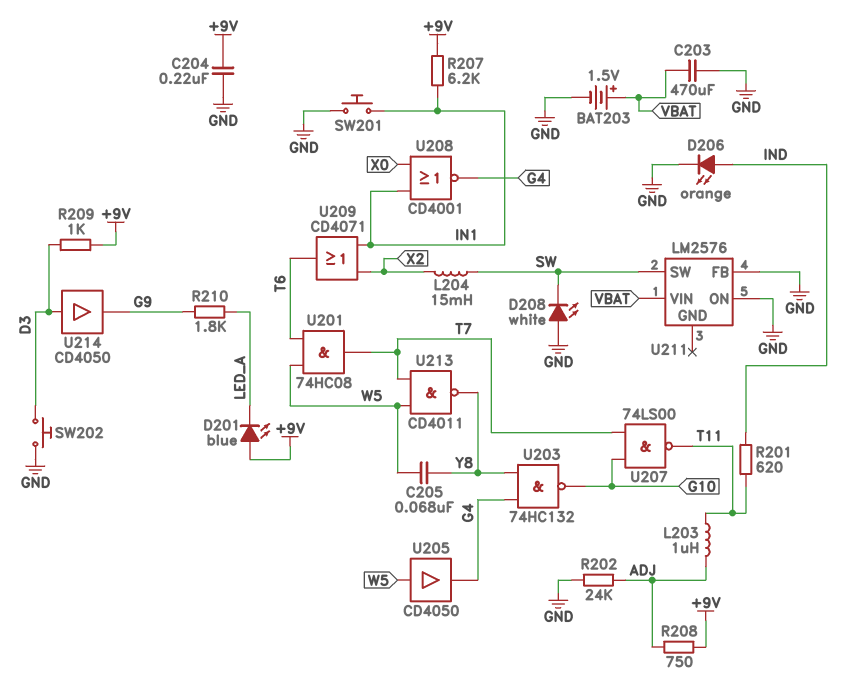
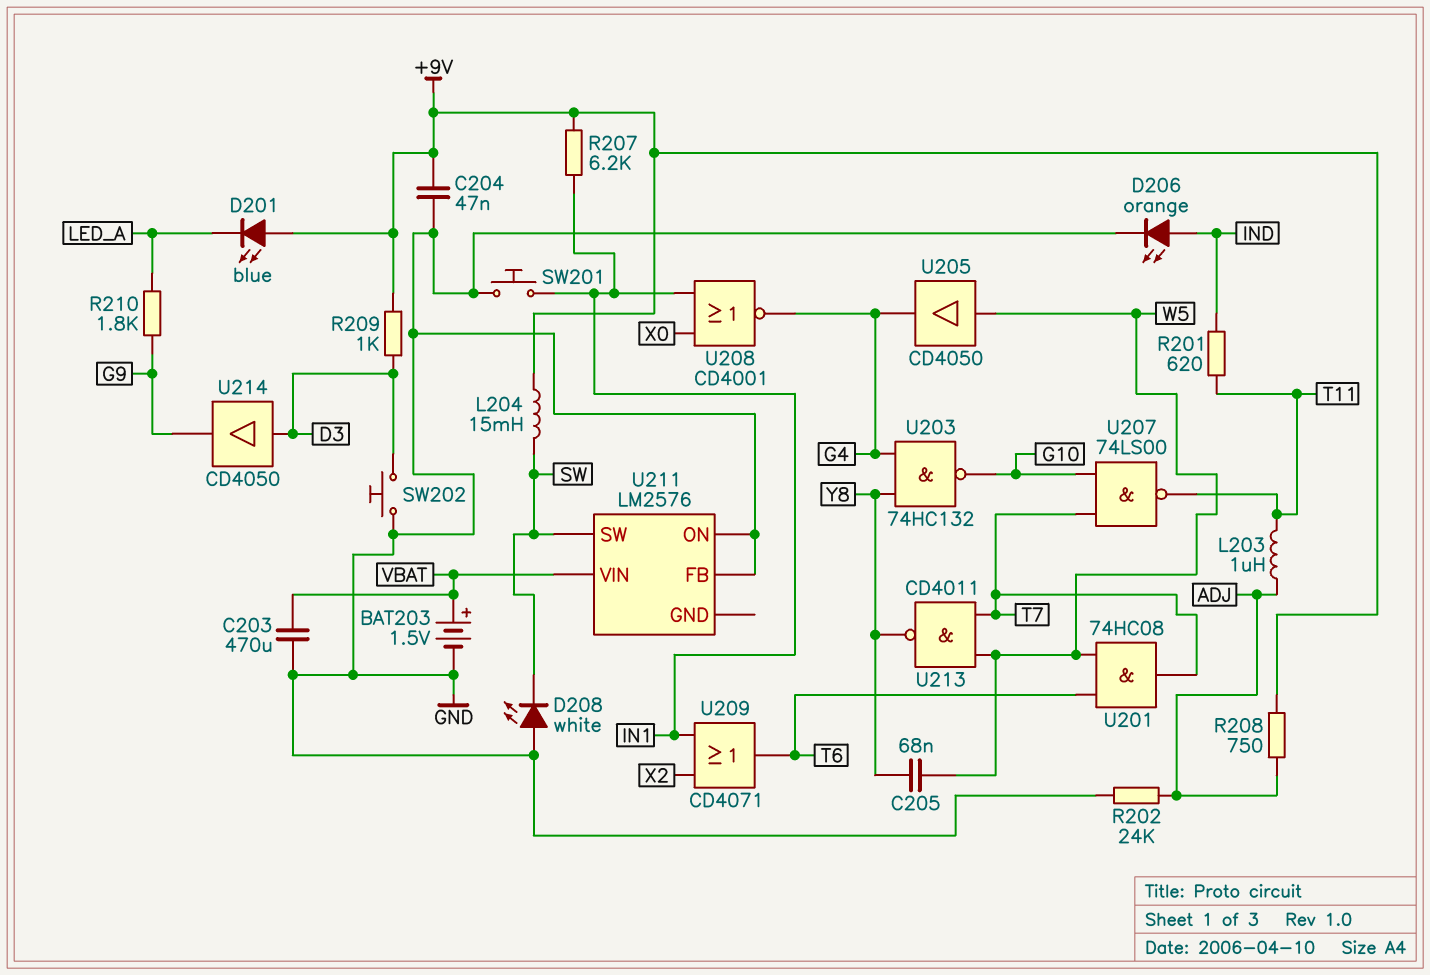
C204: 220nF (+9V, GND) -> 47nF (+9V, GND)
L204: 15mH (SW, X2) -> 15mH (+9V, SW)

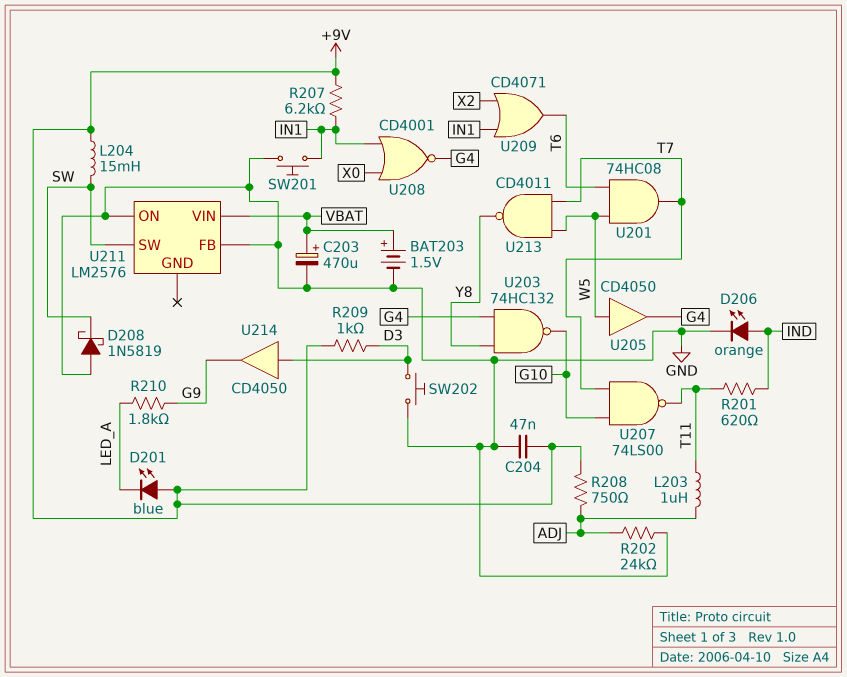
C203: 470uF (GND, VBAT) -> 470uF (plus VBAT, minus GND)
C205: 68nF (W5, Y8) -> none
D208: LED white (A GND, K SW) -> schottky 1N5819 (A GND, K SW)

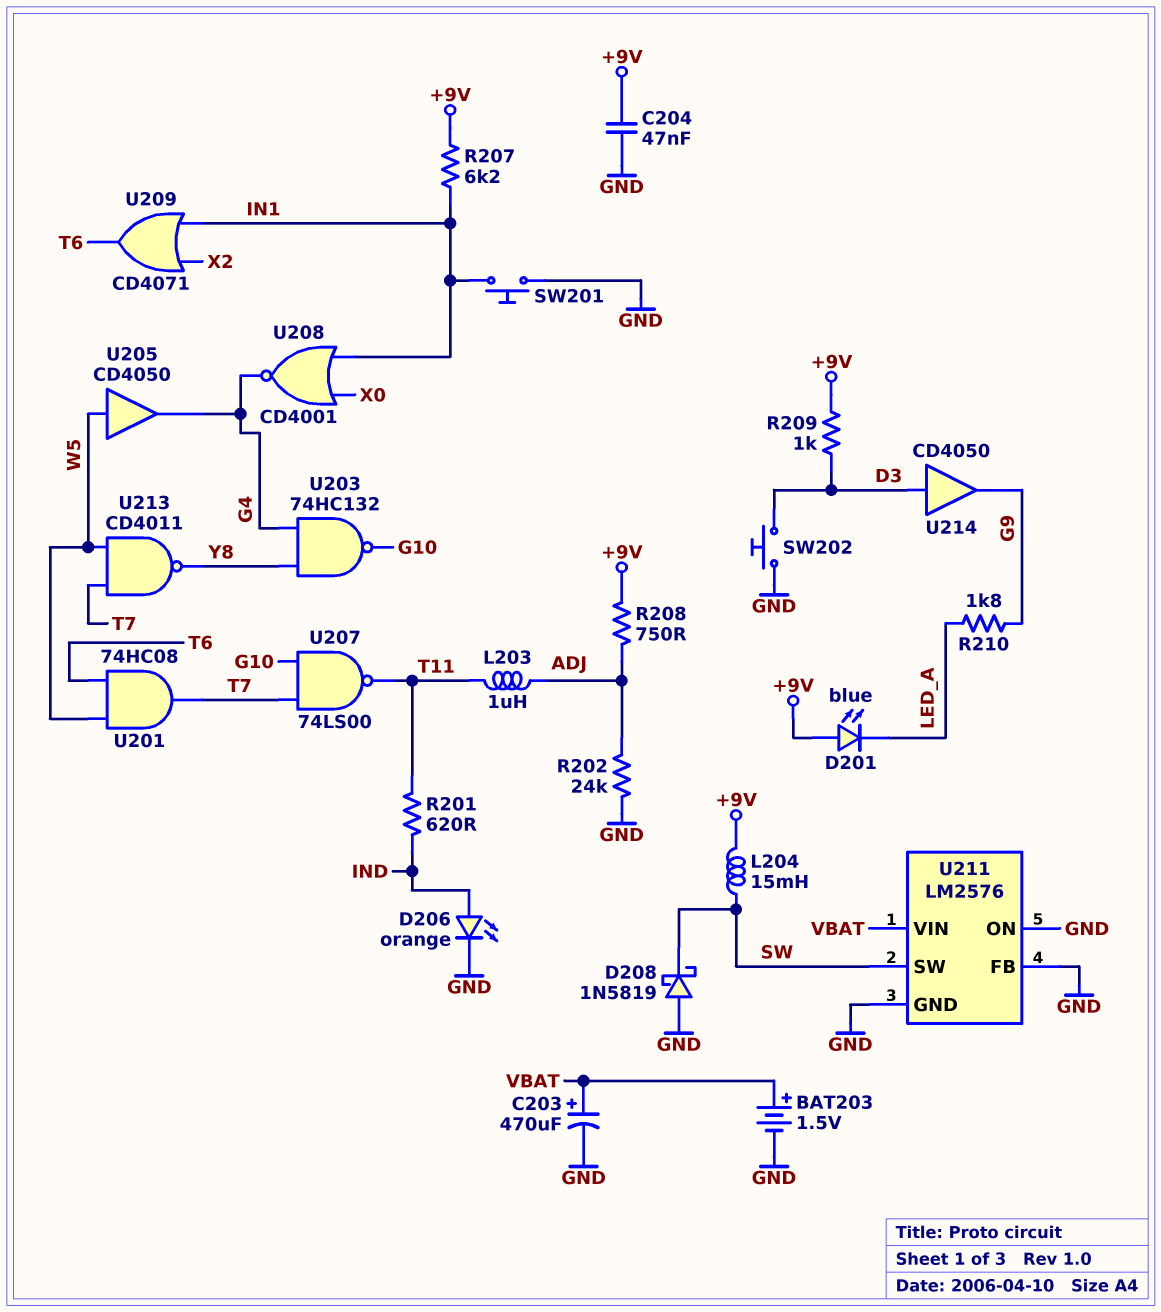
U211 pin GND: none -> GND

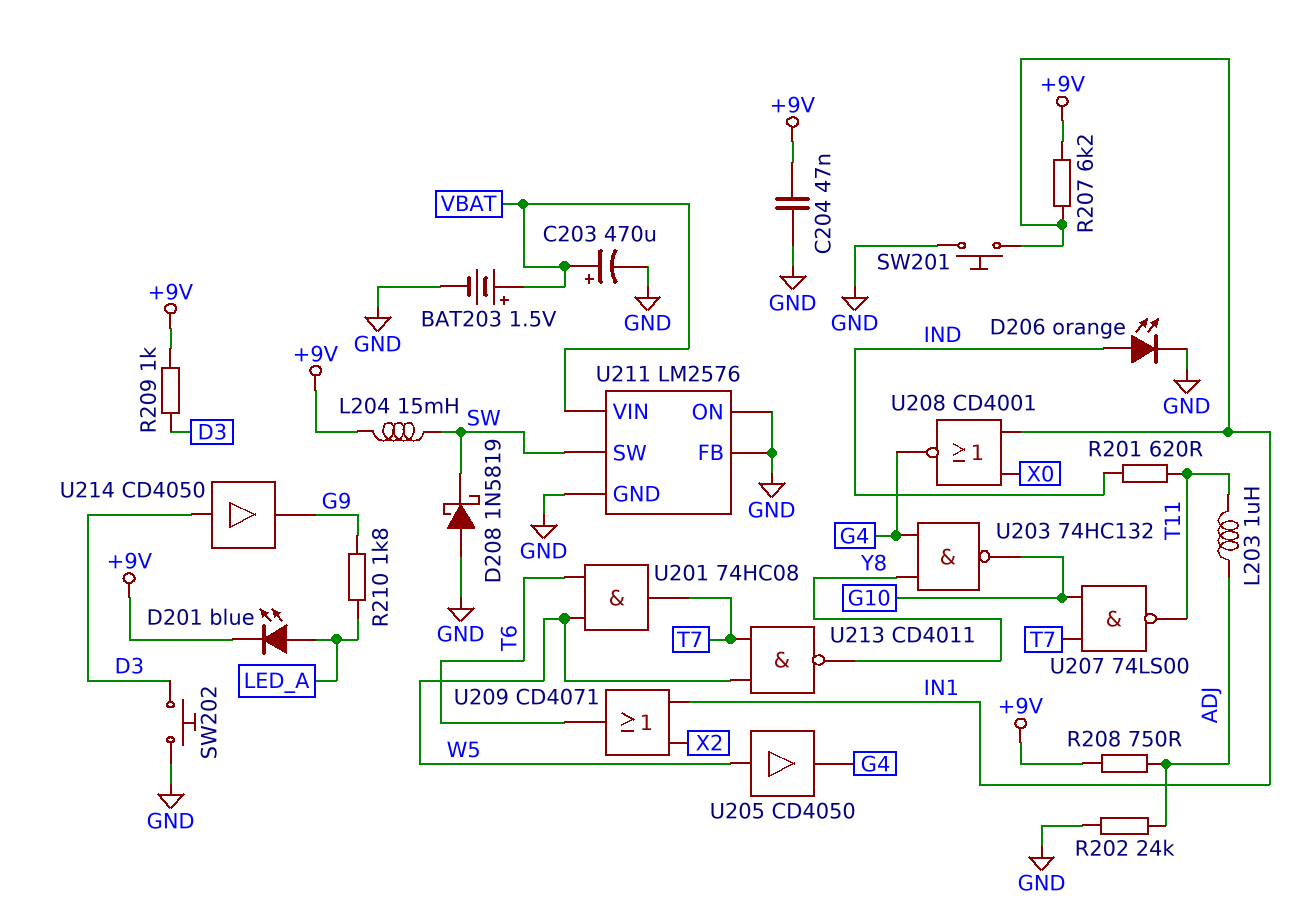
D201: LED blue (A +9V, K LED_A) -> LED blue (A LED_A, K +9V)

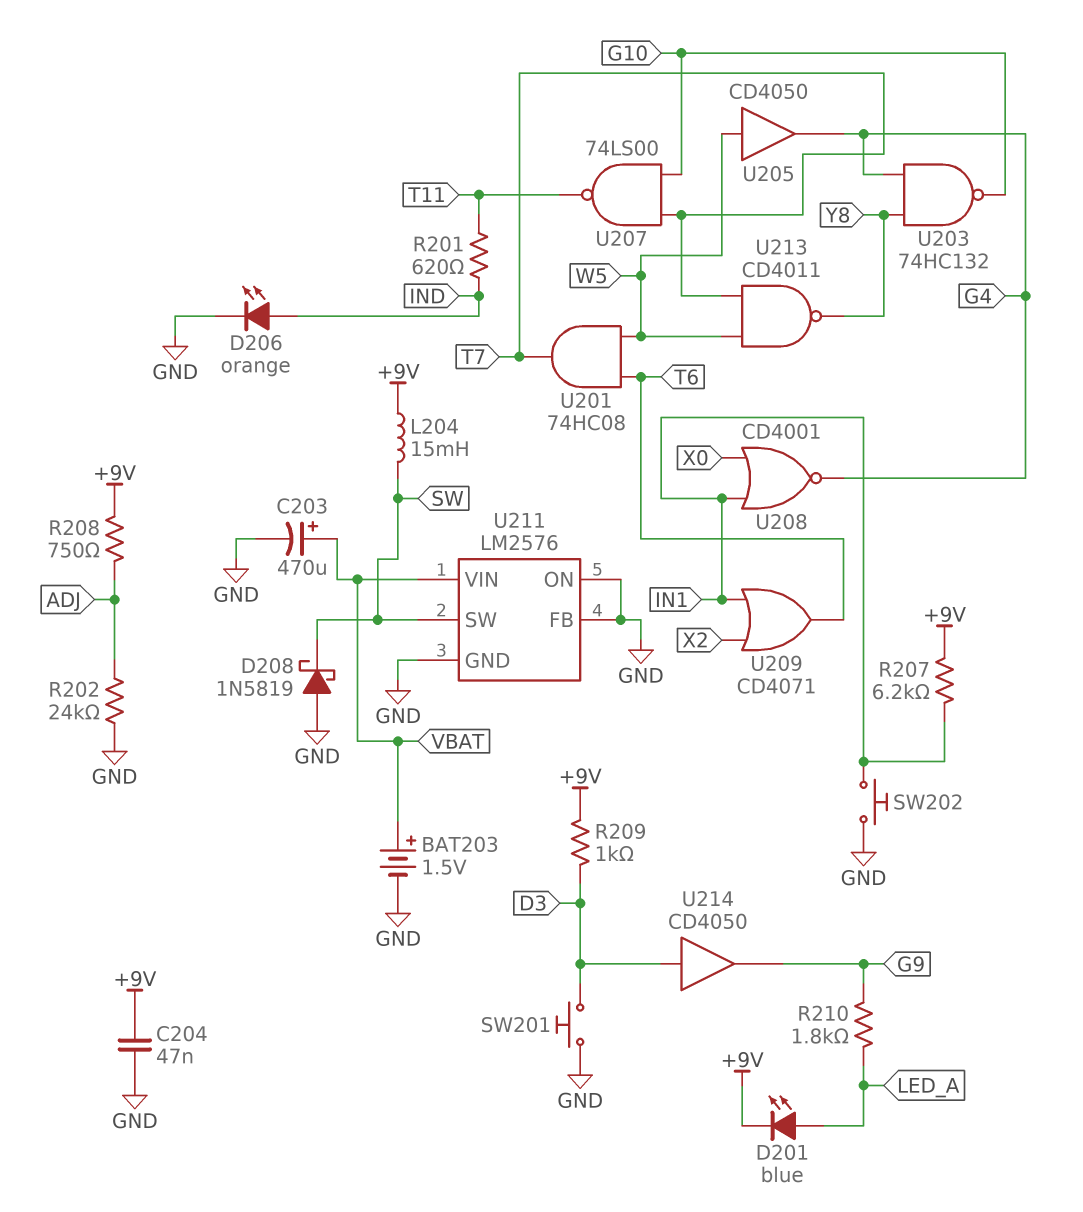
L203: 1uH (ADJ, T11) -> none
SW201: button (GND, IN1) -> button (D3, GND)
SW202: button (D3, GND) -> button (GND, IN1)

